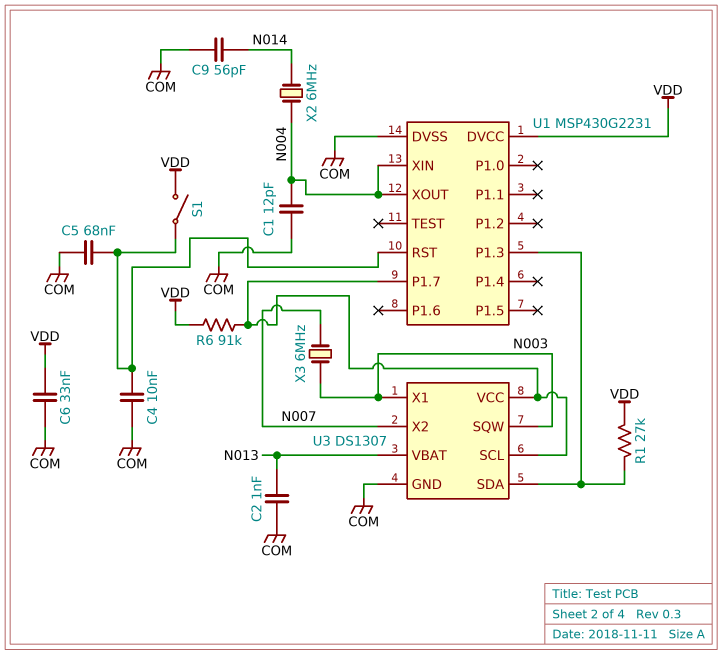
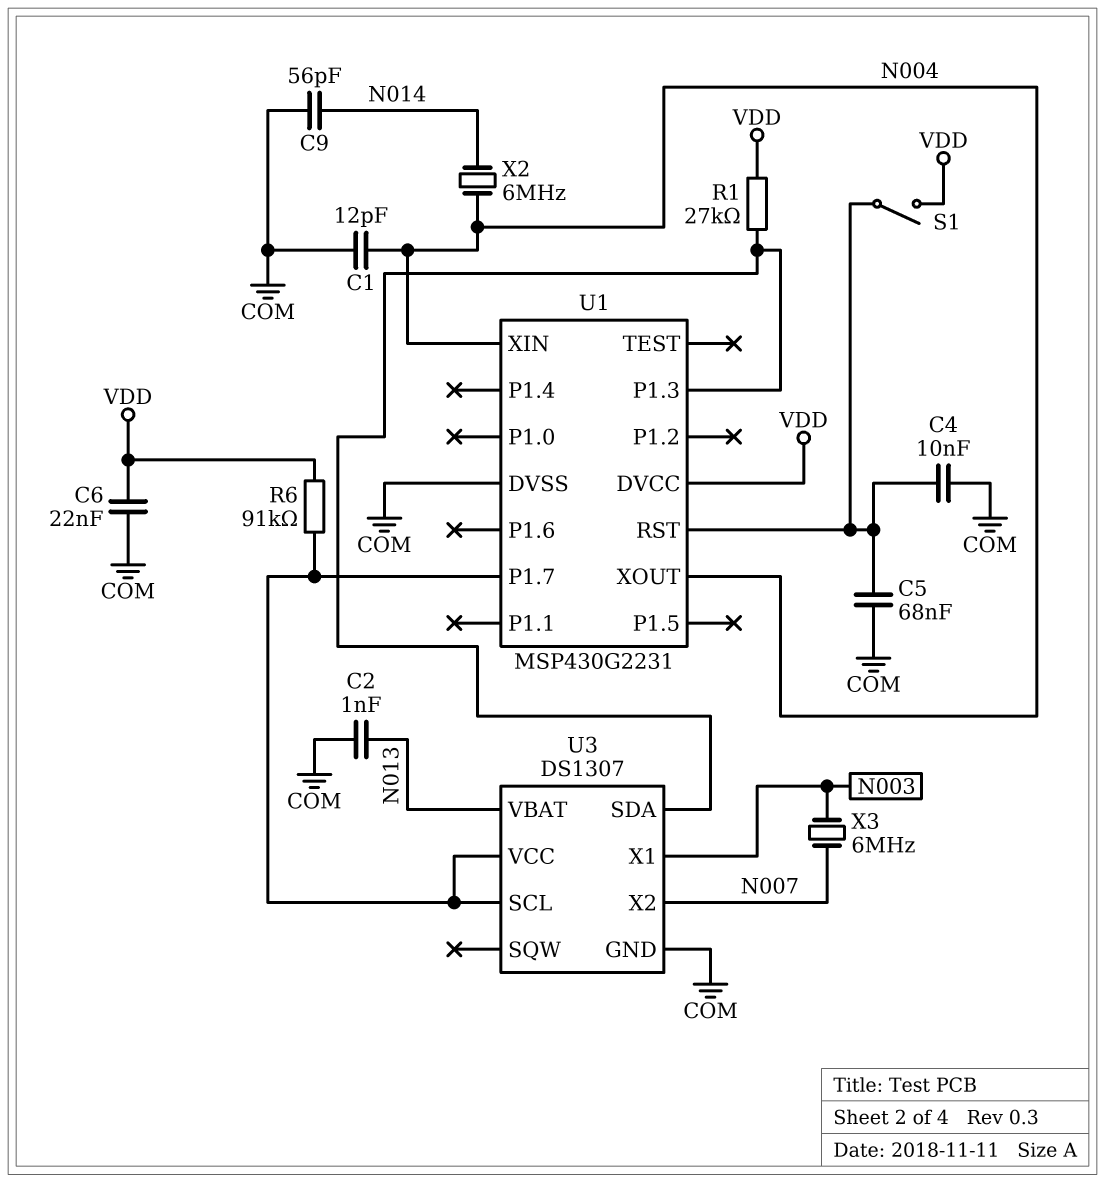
C6: 33nF (COM, VDD) -> 22nF (COM, VDD)
U3 pin SQW: N003 -> none

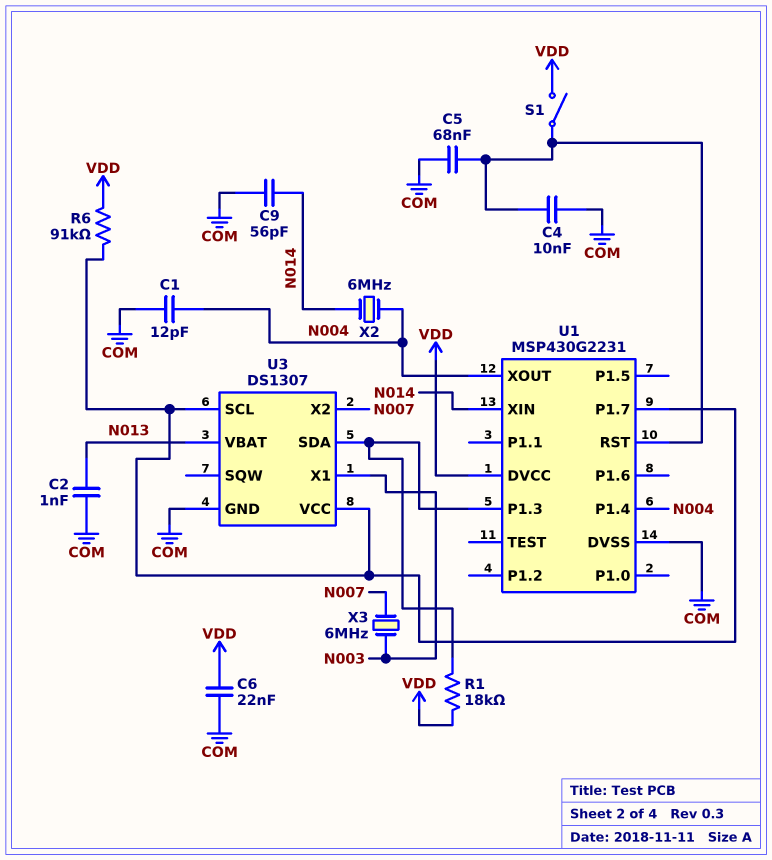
R1: 27k (U1/P1.3, VDD) -> 18k (U1/P1.3, VDD)
U1 pin P1.4: none -> N004
U1 pin XIN: N004 -> N014

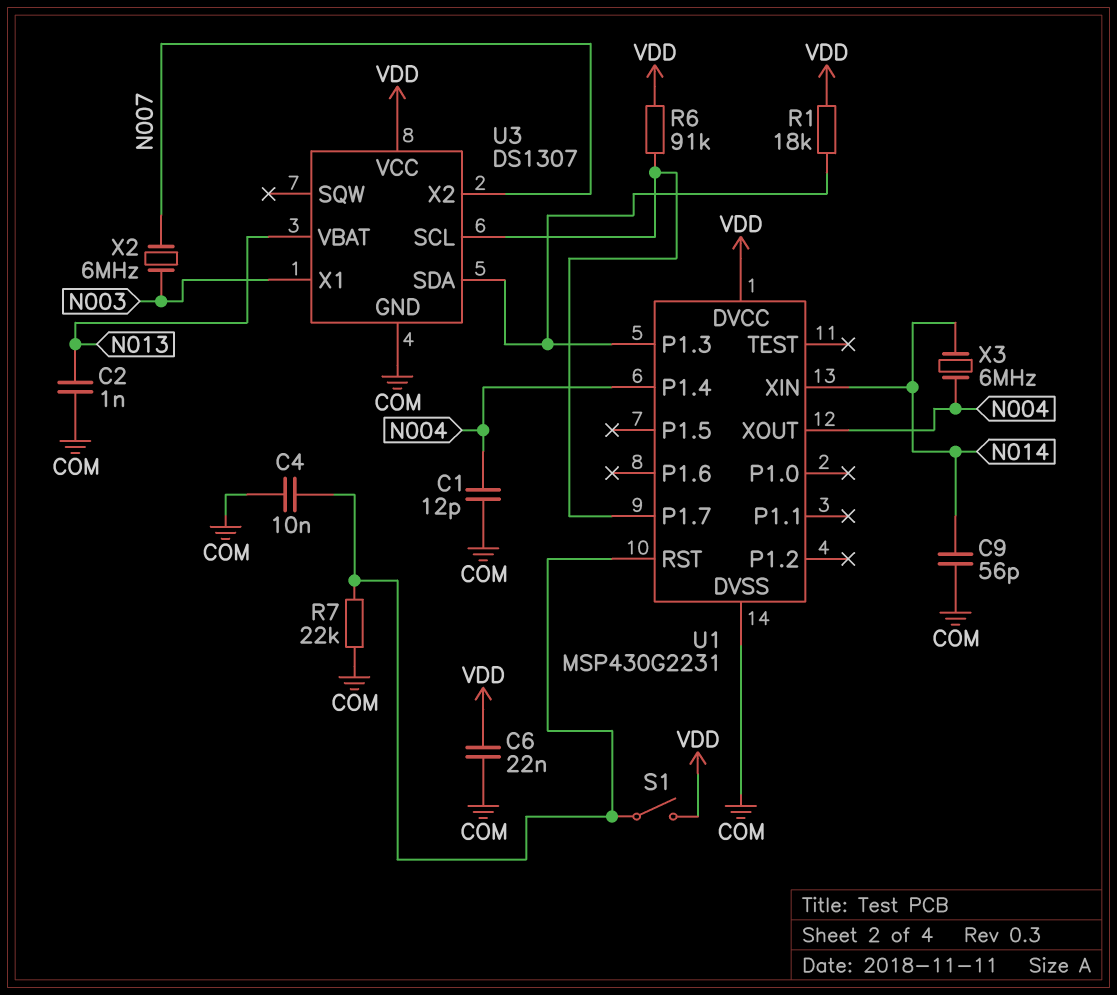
C5: 68nF (COM, U1/RST) -> none
R7: none -> 22k (COM, U1/RST)
U3 pin VCC: U1/P1.7 -> VDD
X2: 6MHz (N004, N014) -> 6MHz (N003, N007)
X3: 6MHz (N003, N007) -> 6MHz (N004, N014)

